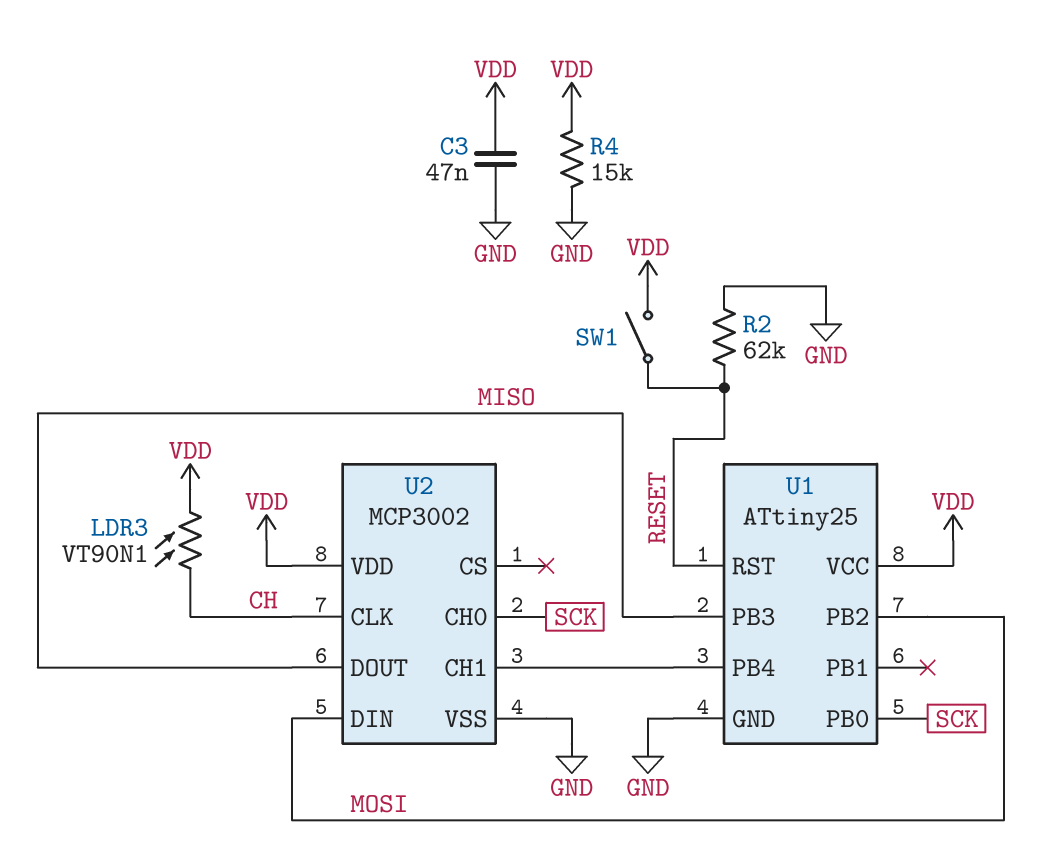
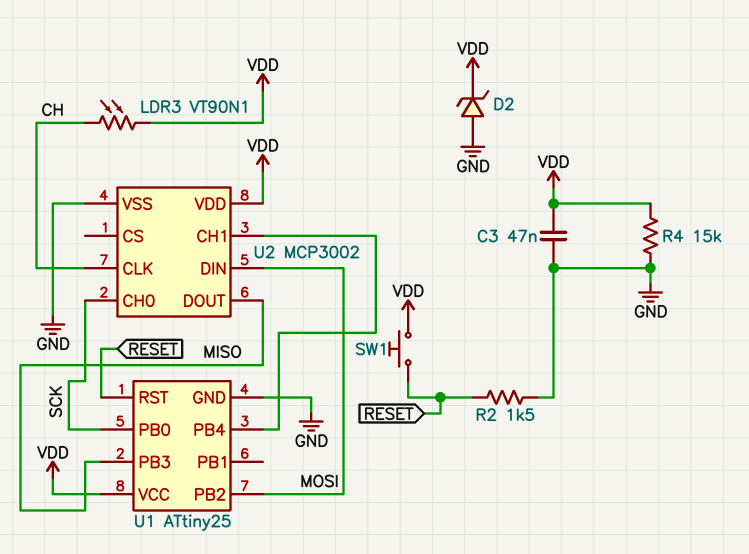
D2: none -> zener (A GND, K VDD)
R2: 62k (GND, RESET) -> 1.5k (GND, RESET)
SW1: switch (RESET, VDD) -> button (RESET, VDD)

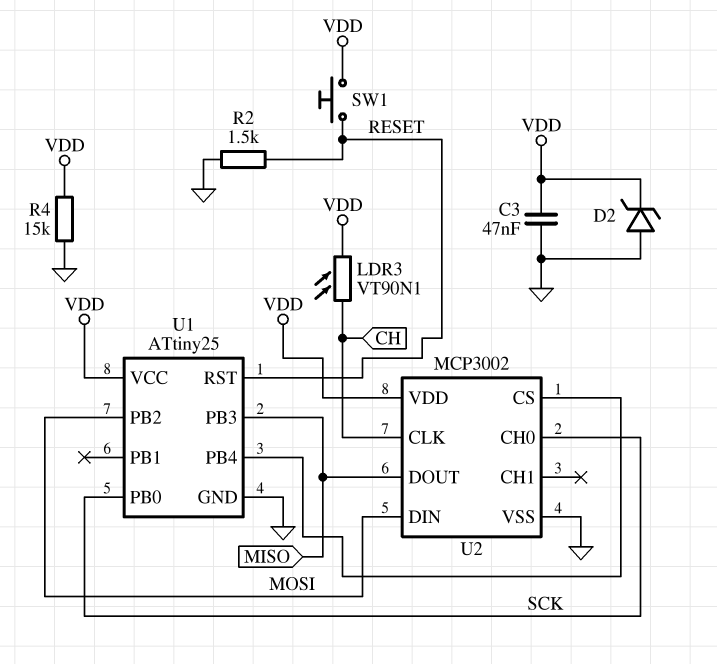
U2 pin CH1: U1/PB4 -> none
U2 pin CS: none -> U1/PB4

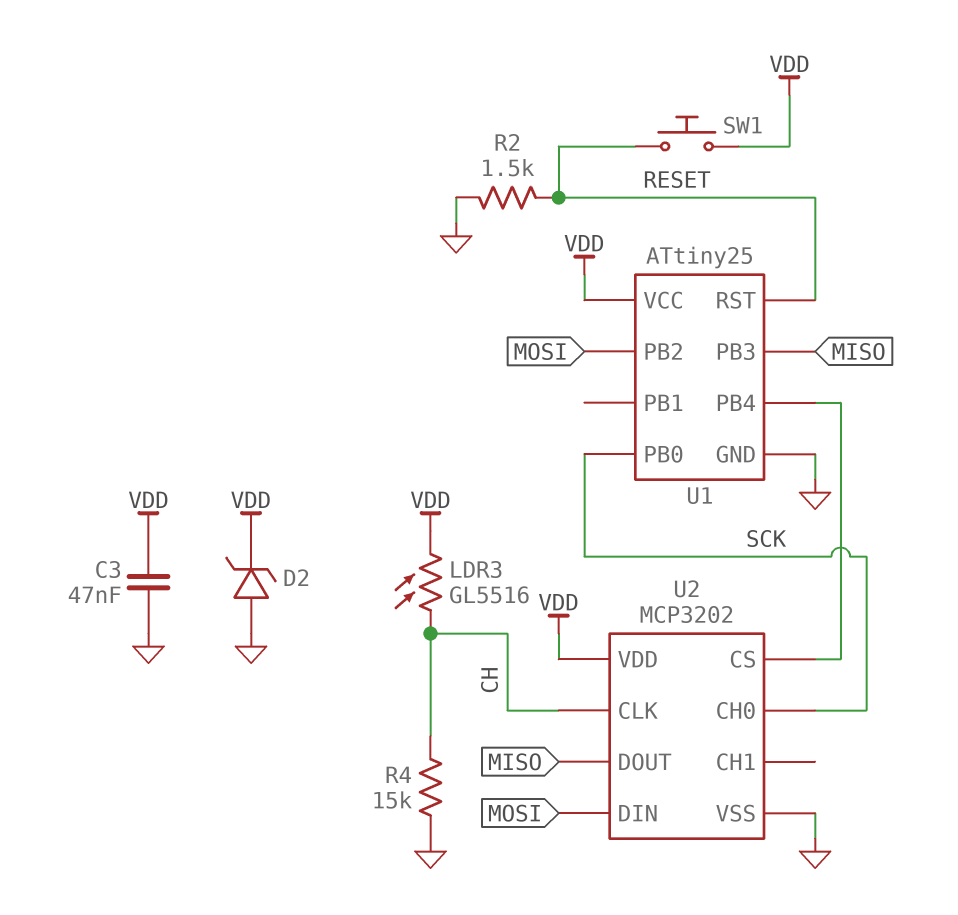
LDR3: VT90N1 (CH, VDD) -> GL5516 (CH, VDD)
R4: 15k (GND, VDD) -> 15k (CH, GND)
U2: MCP3002 -> MCP3202

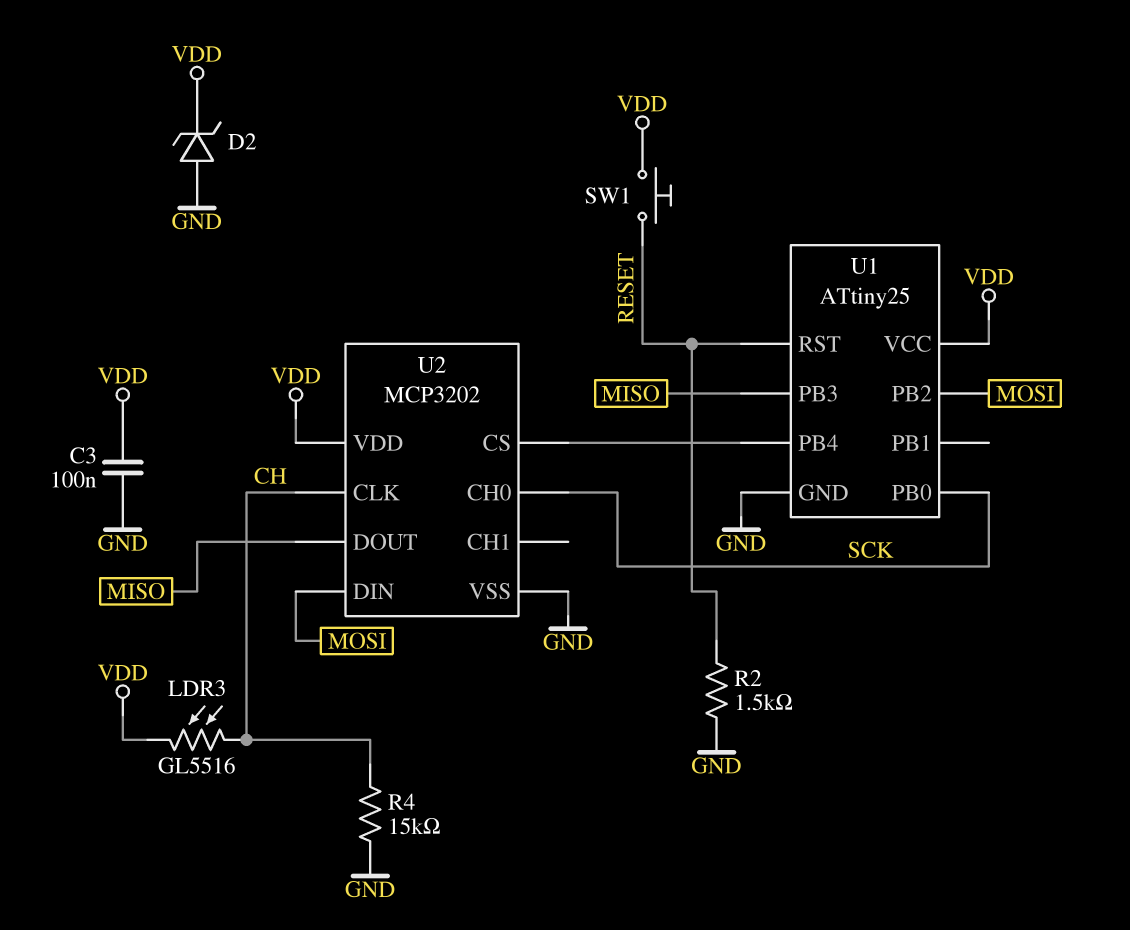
C3: 47nF (GND, VDD) -> 100nF (GND, VDD)

